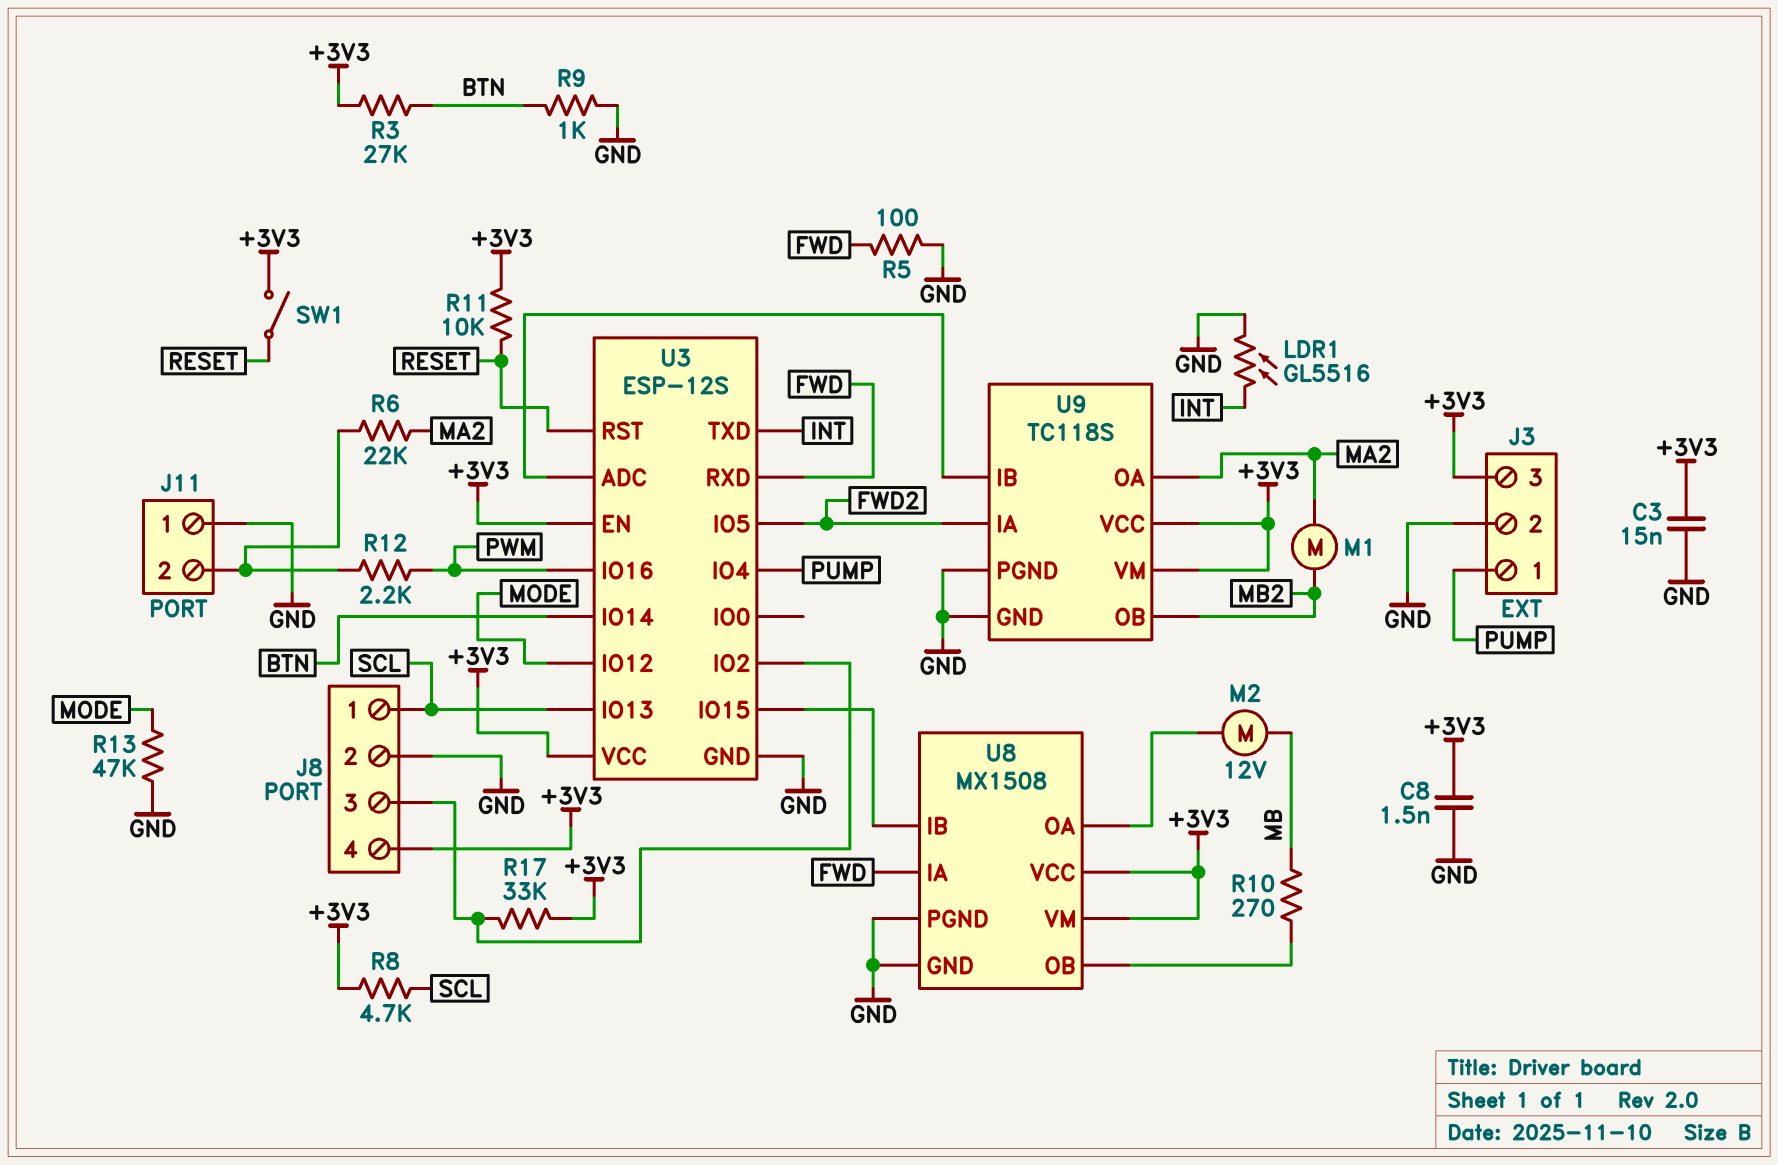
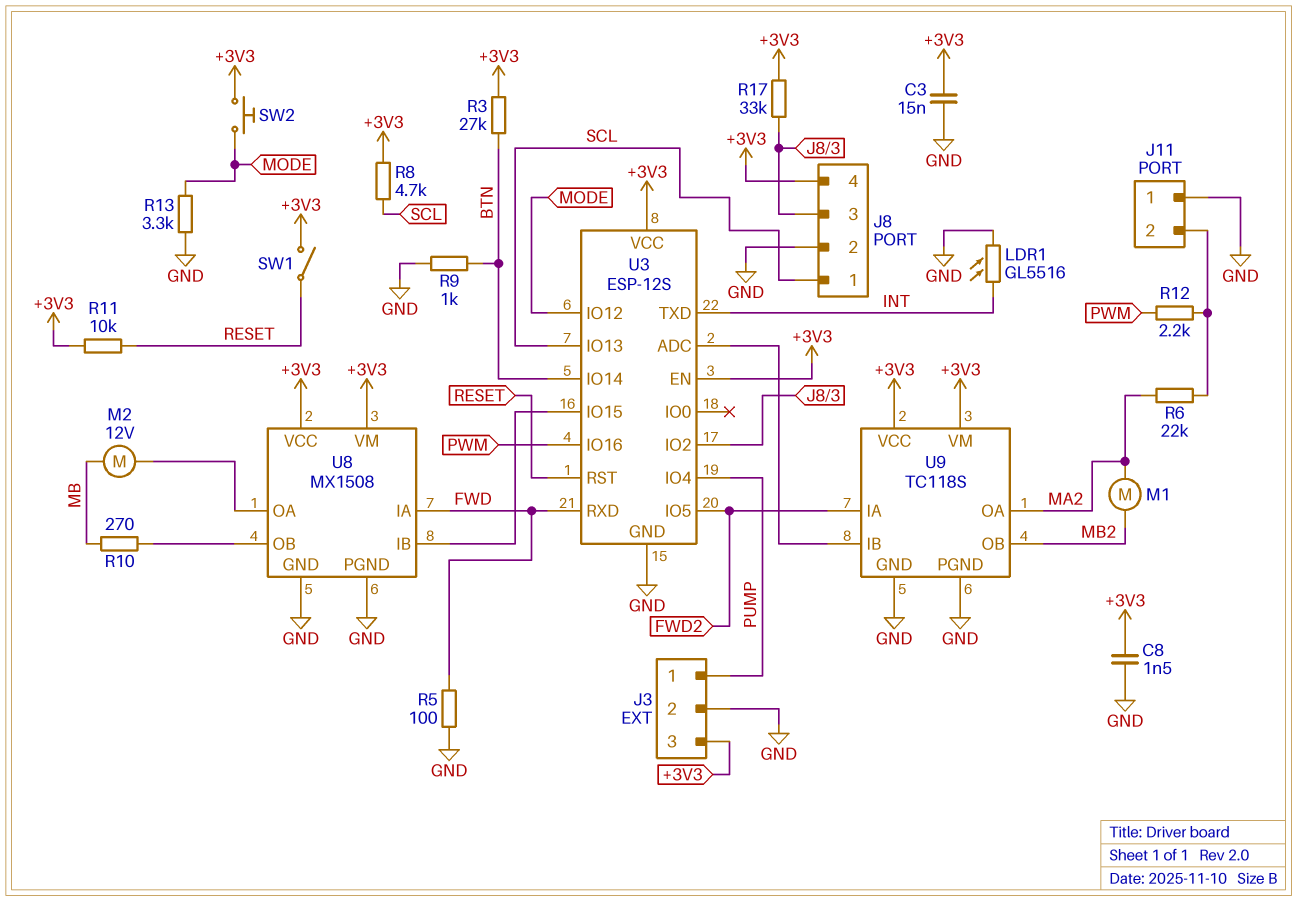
R13: 47k (GND, MODE) -> 3.3k (GND, MODE)
SW2: none -> button (+3V3, MODE)

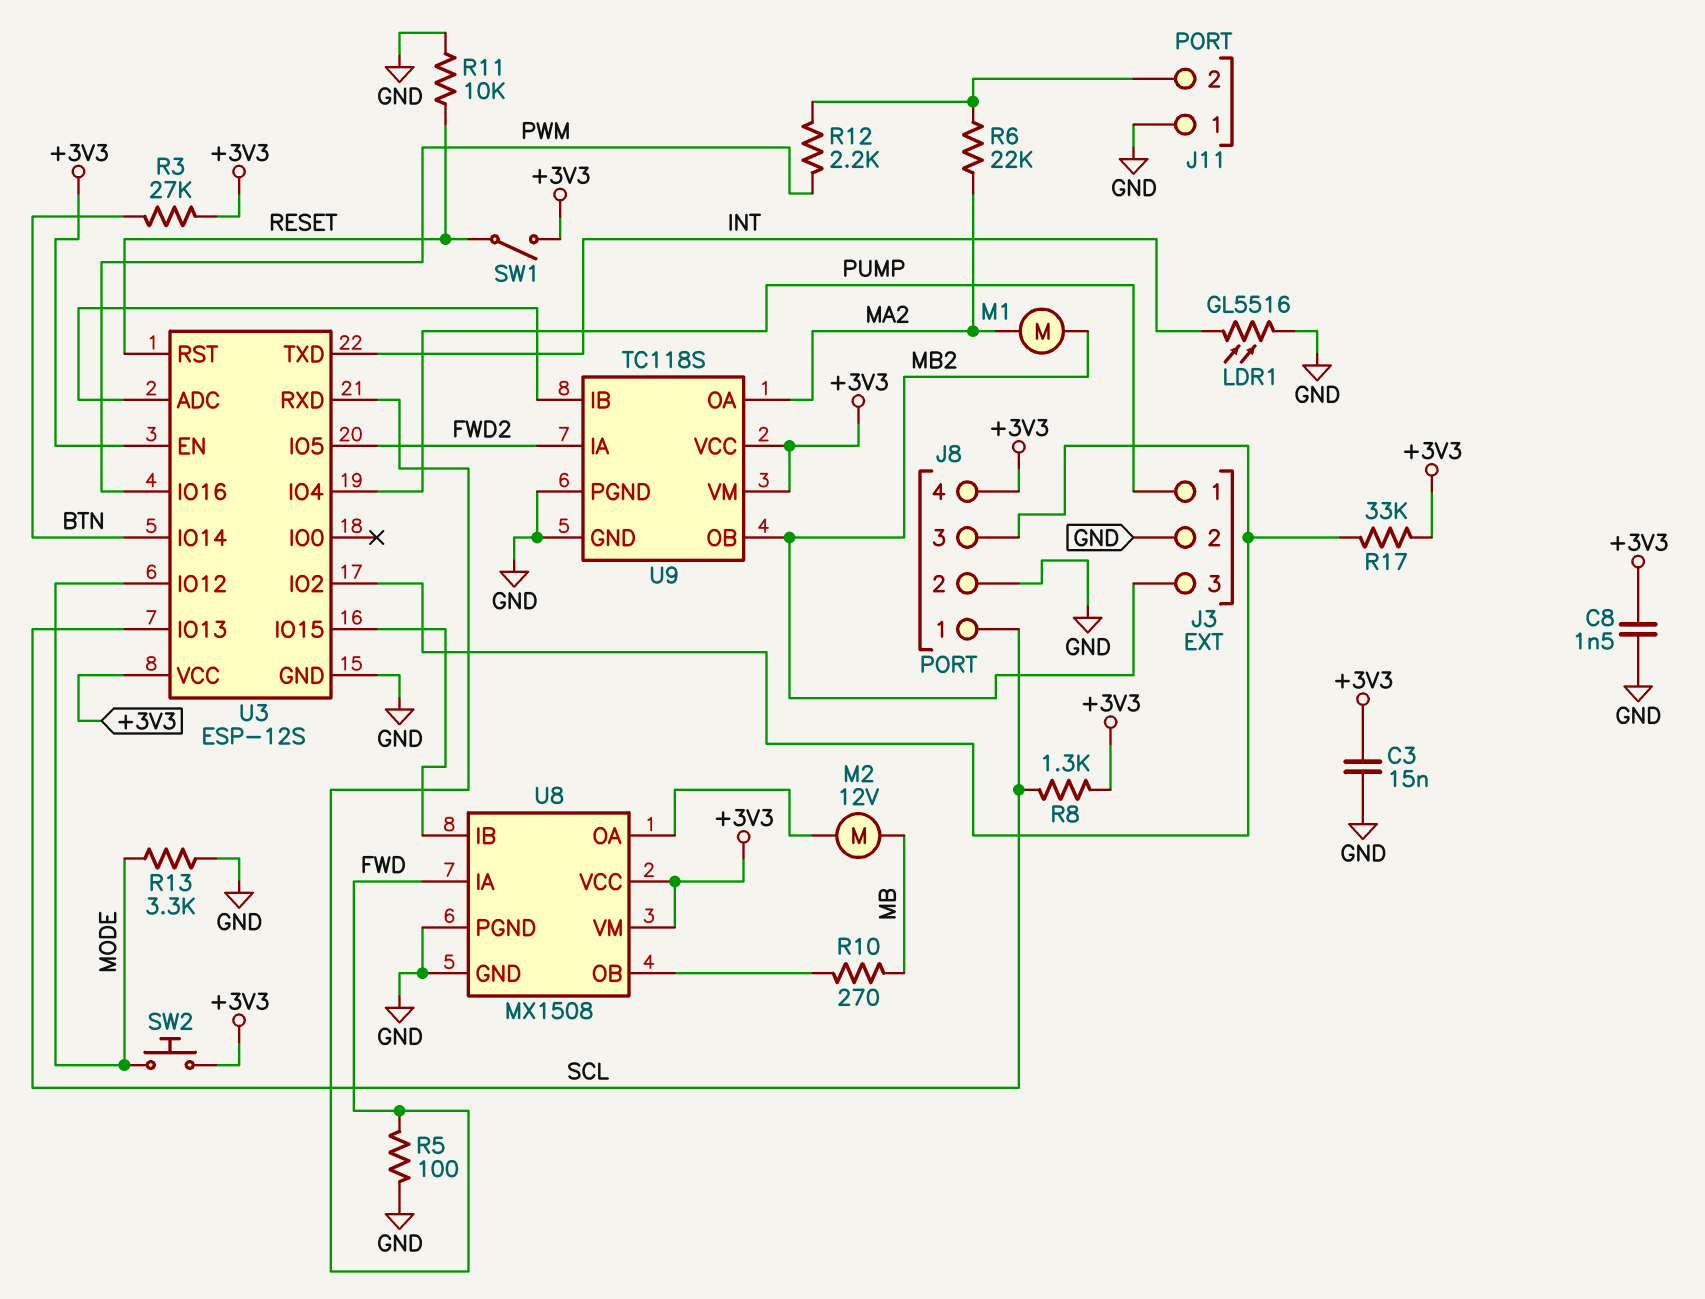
J3 pin 3: +3V3 -> MB2
R8: 4.7k (+3V3, SCL) -> 1.3k (+3V3, SCL)
R9: 1k (BTN, GND) -> none
R11: 10k (+3V3, RESET) -> 10k (GND, RESET)

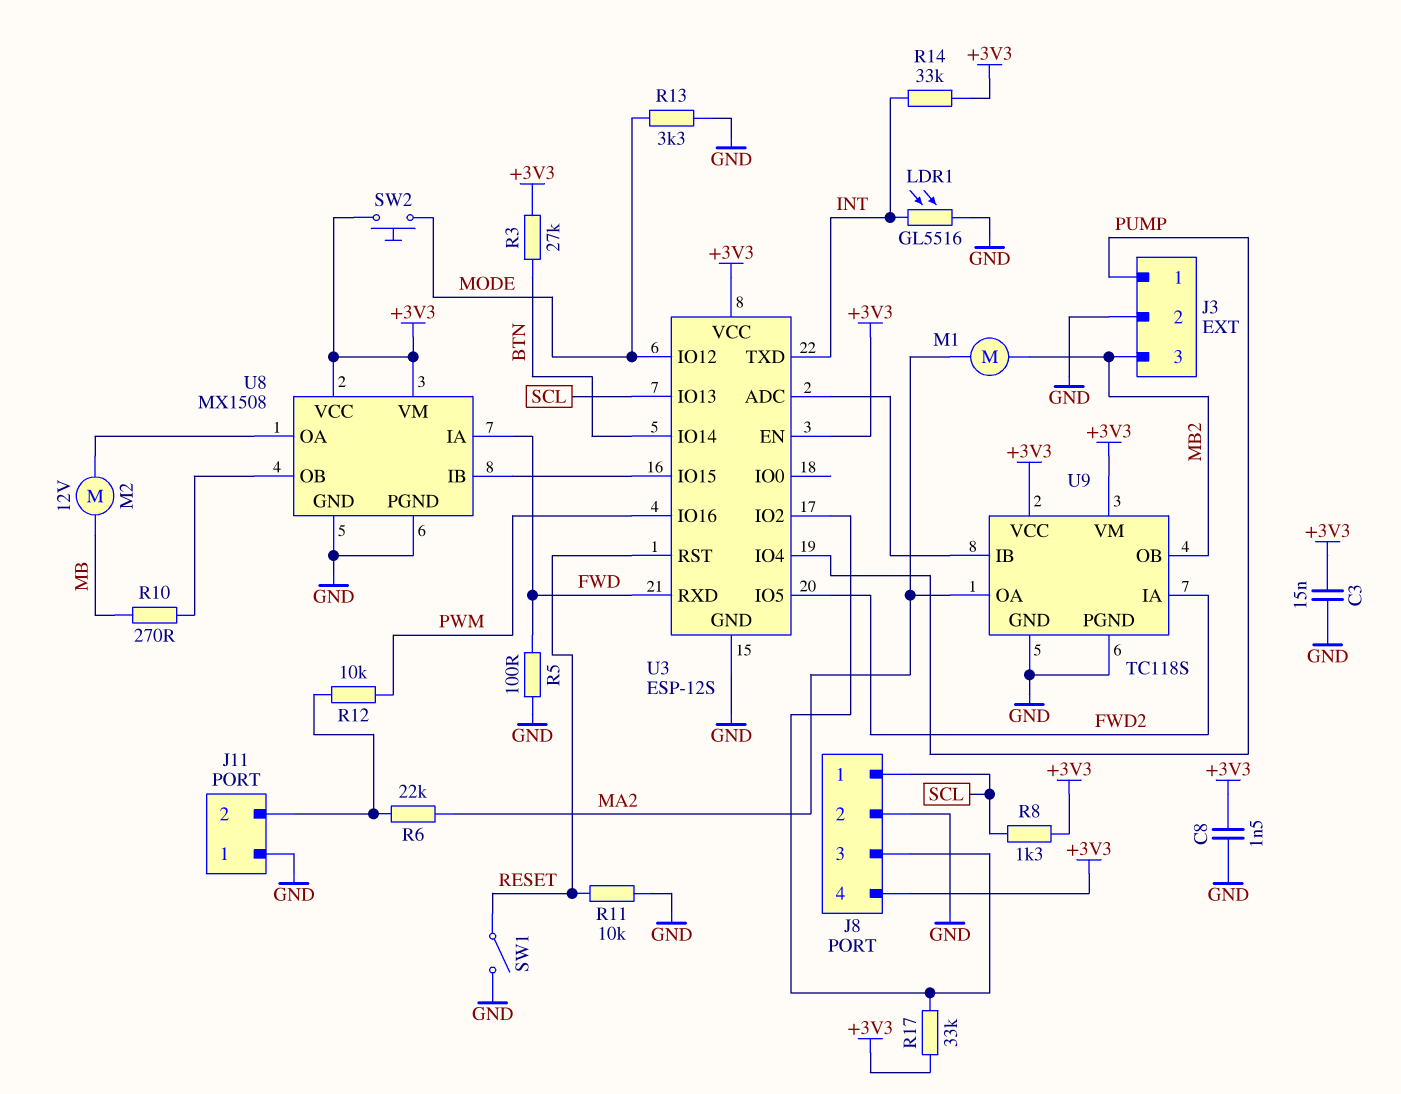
R12: 2.2k (J11/2, PWM) -> 10k (J11/2, PWM)
R14: none -> 33k (+3V3, INT)
SW1: switch (+3V3, RESET) -> switch (GND, RESET)

